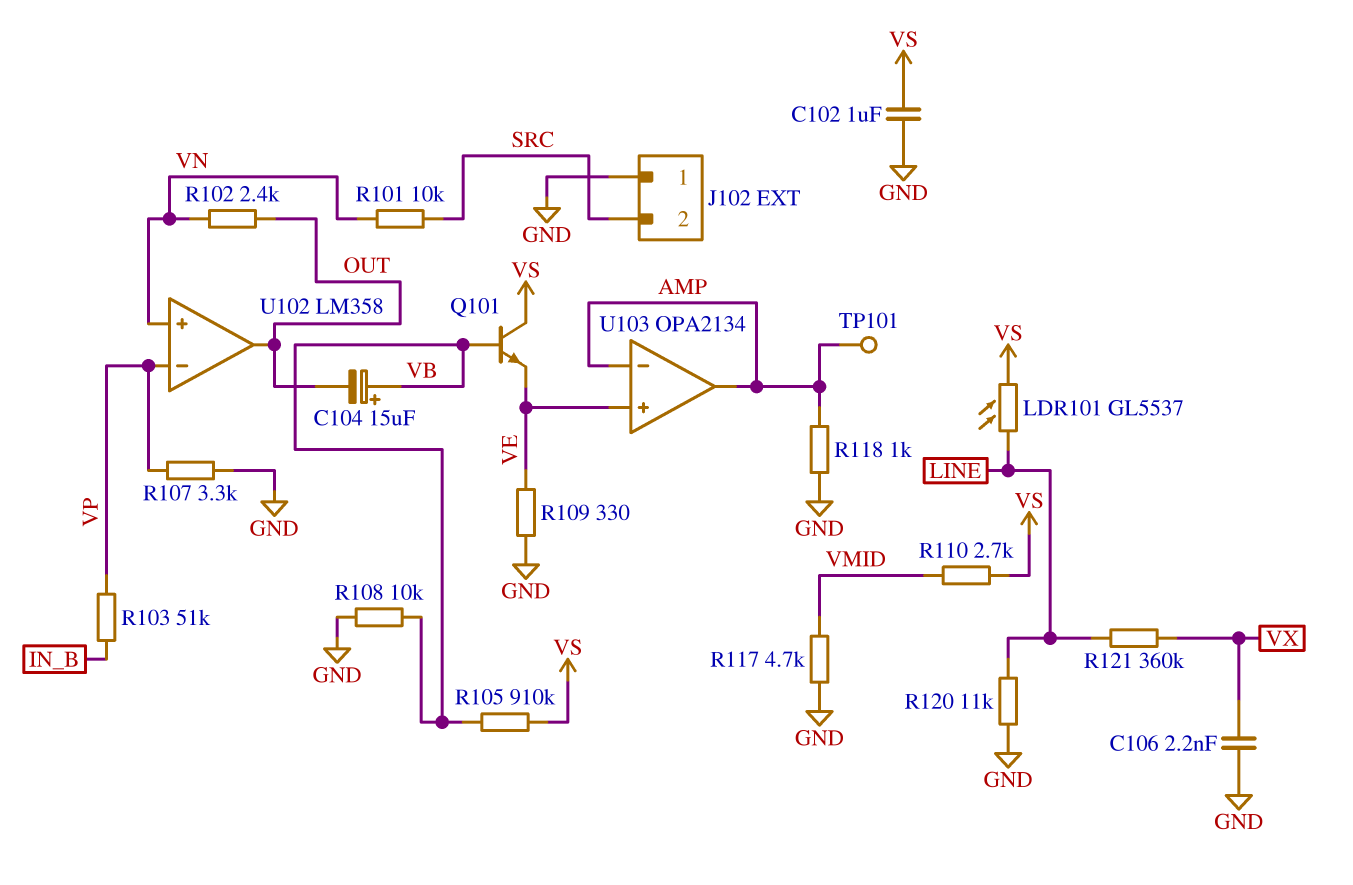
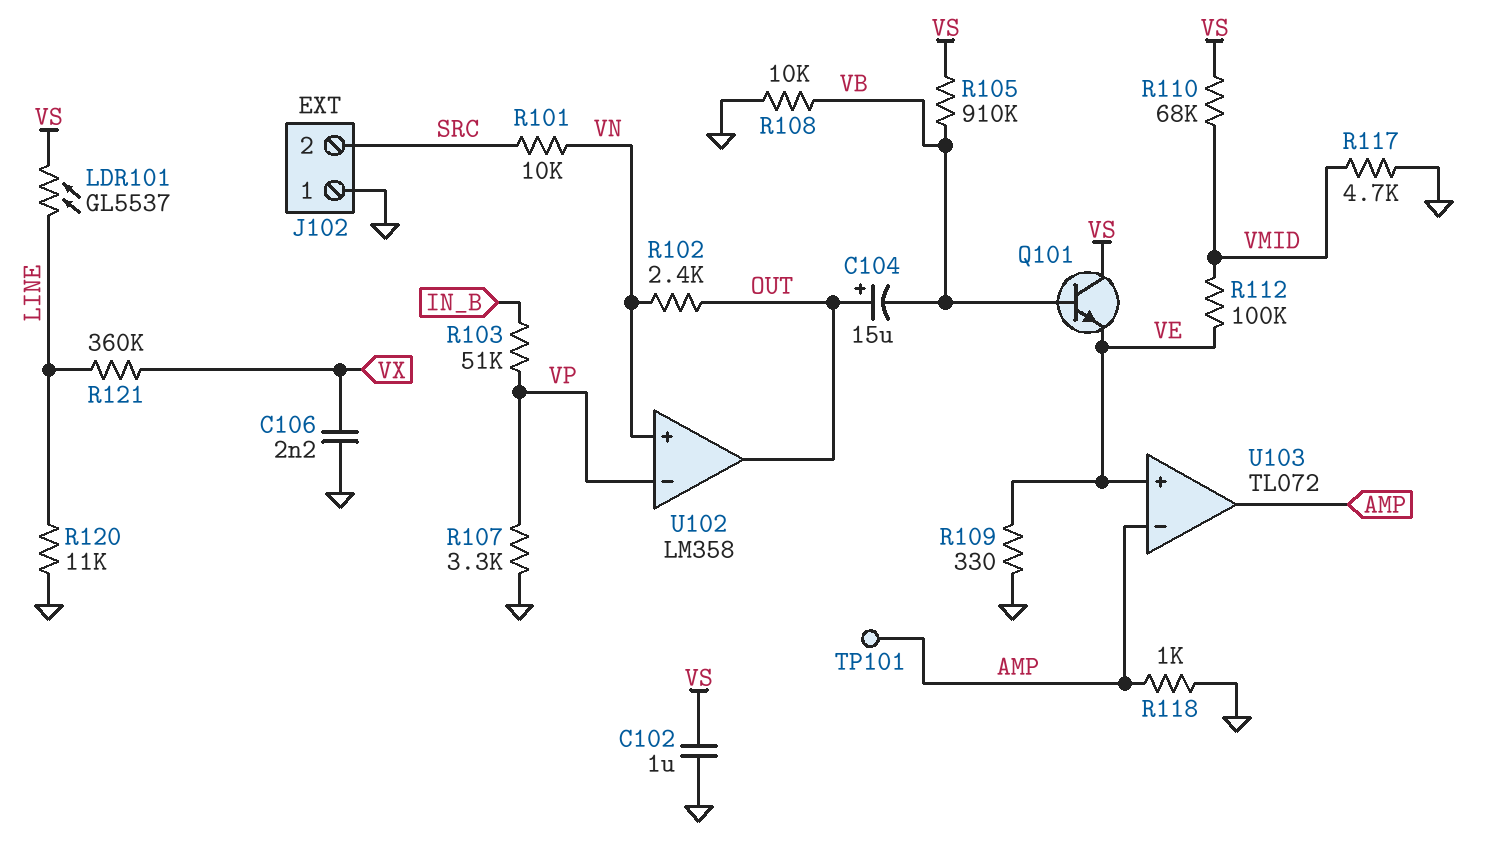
C104: 15uF (plus VB, minus OUT) -> 15uF (plus OUT, minus VB)
R110: 2.7k (VMID, VS) -> 68k (VMID, VS)
R112: none -> 100k (VE, VMID)
U103: OPA2134 -> TL072

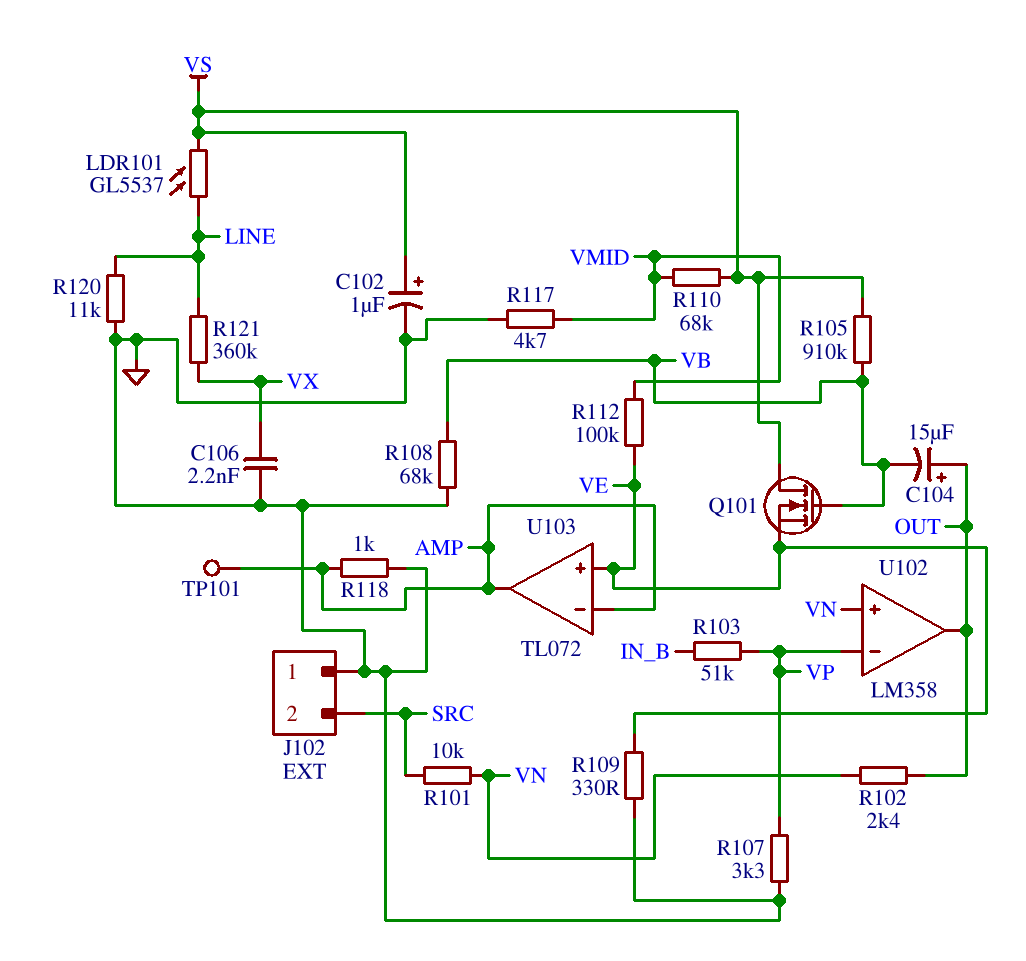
C102: 1uF (GND, VS) -> 1uF (plus VS, minus GND)
Q101: NPN (B VB, C VS, E VE) -> NMOS (G VB, D VS, S VE)
R108: 10k (GND, VB) -> 68k (GND, VB)

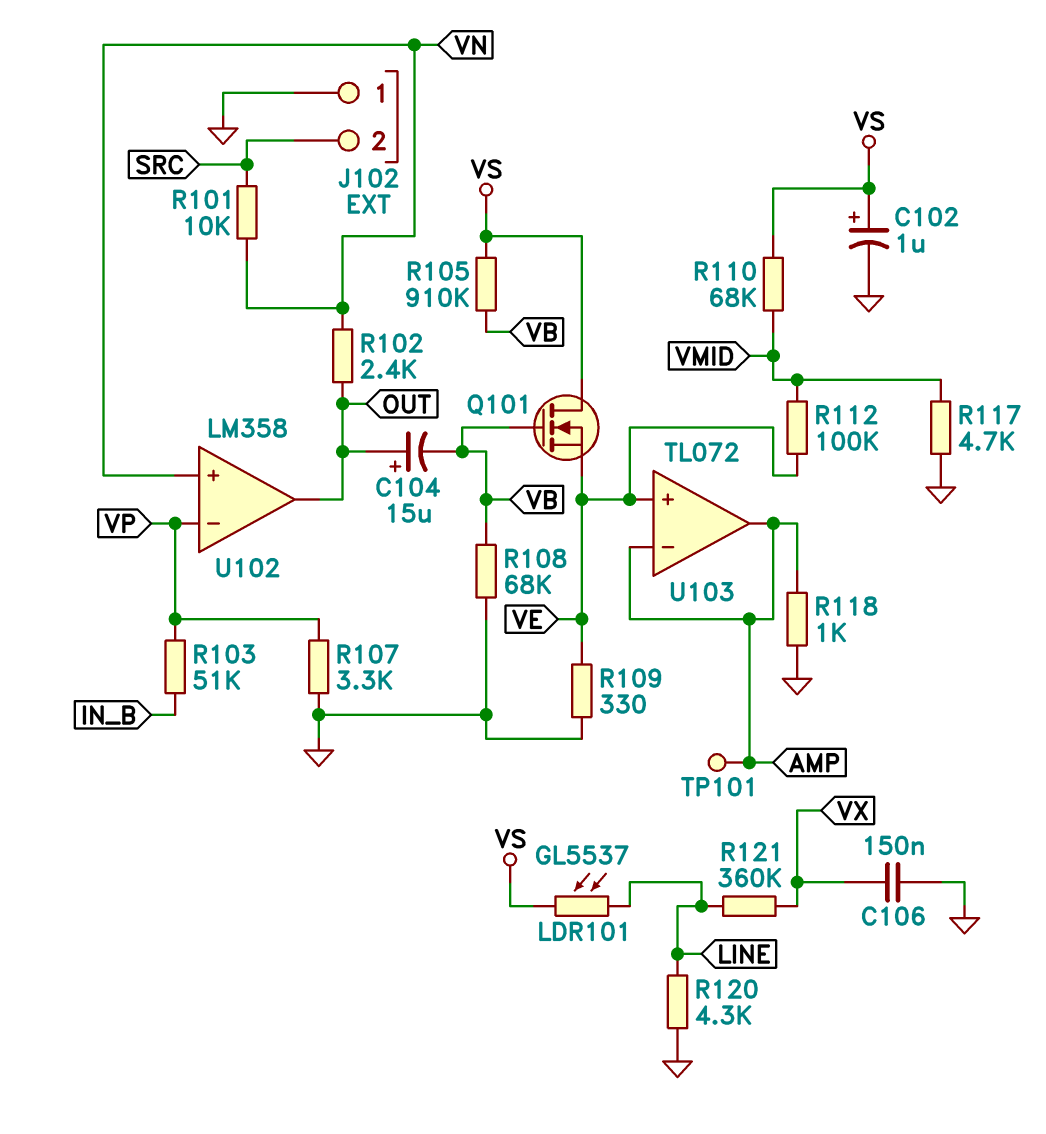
C106: 2.2nF (GND, VX) -> 150nF (GND, VX)
R120: 11k (GND, LINE) -> 4.3k (GND, LINE)

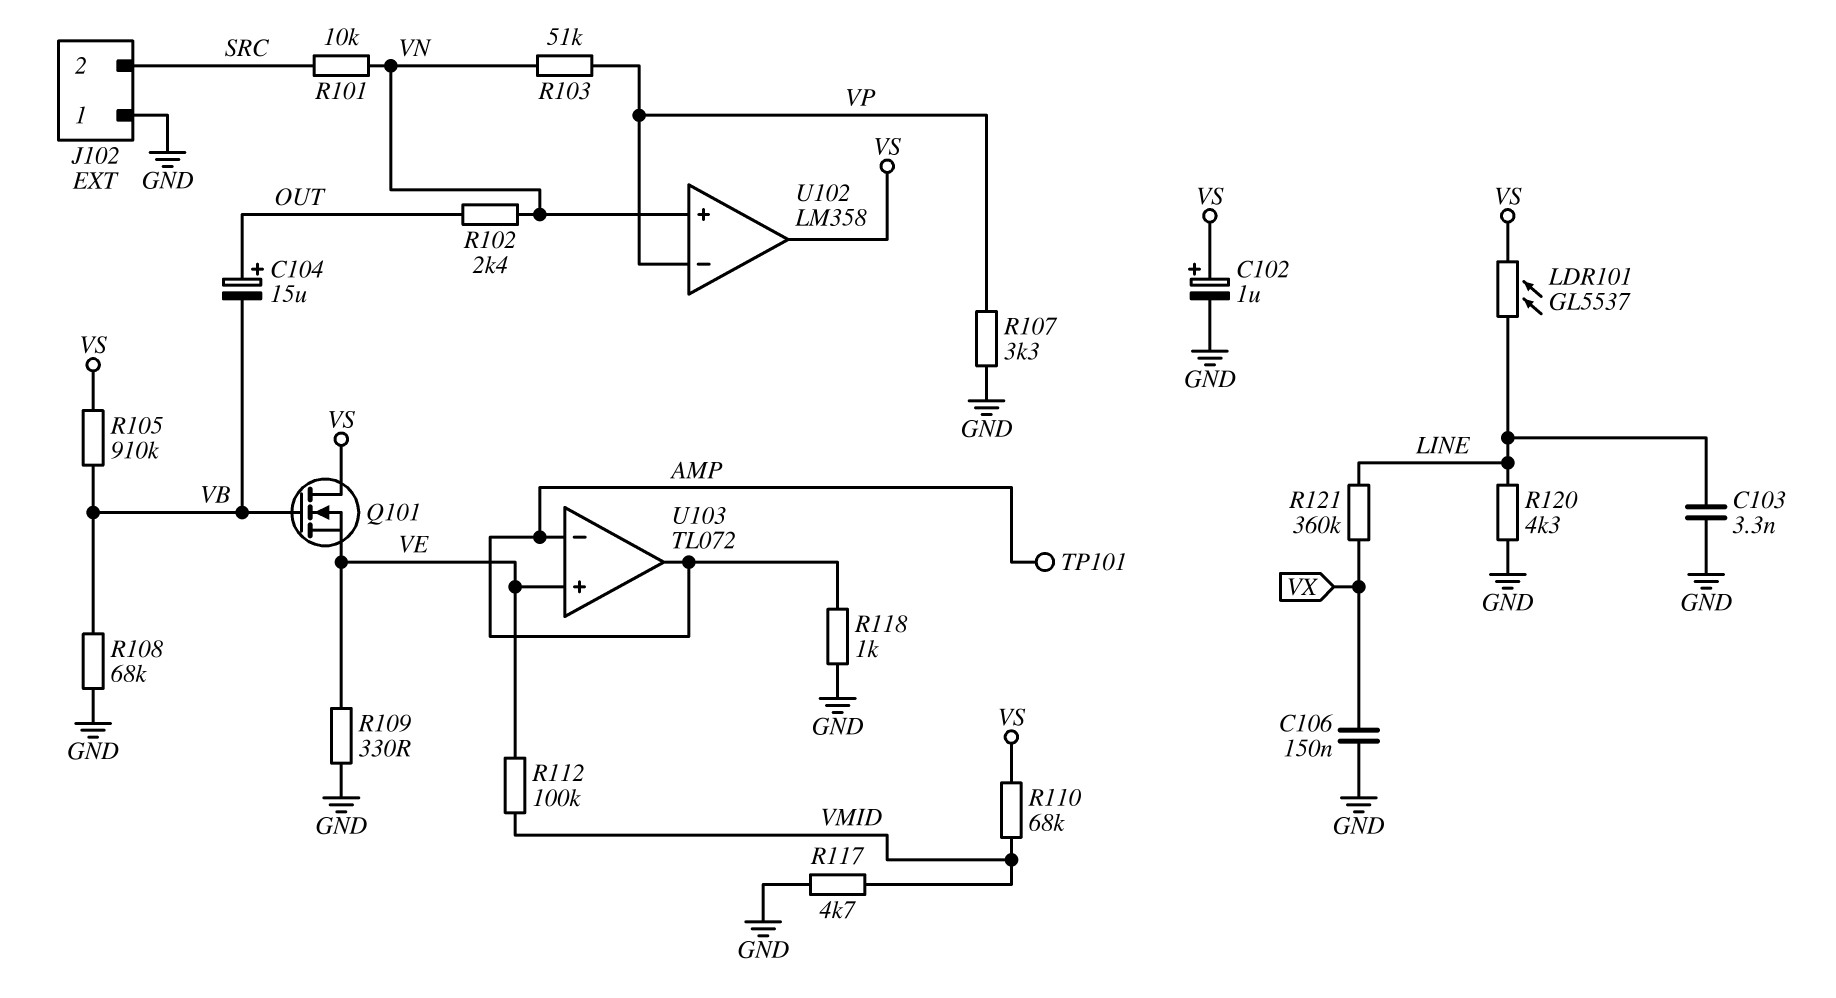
C103: none -> 3.3nF (GND, LINE)
R103: 51k (IN_B, VP) -> 51k (VN, VP)
U102 pin out: OUT -> VS

